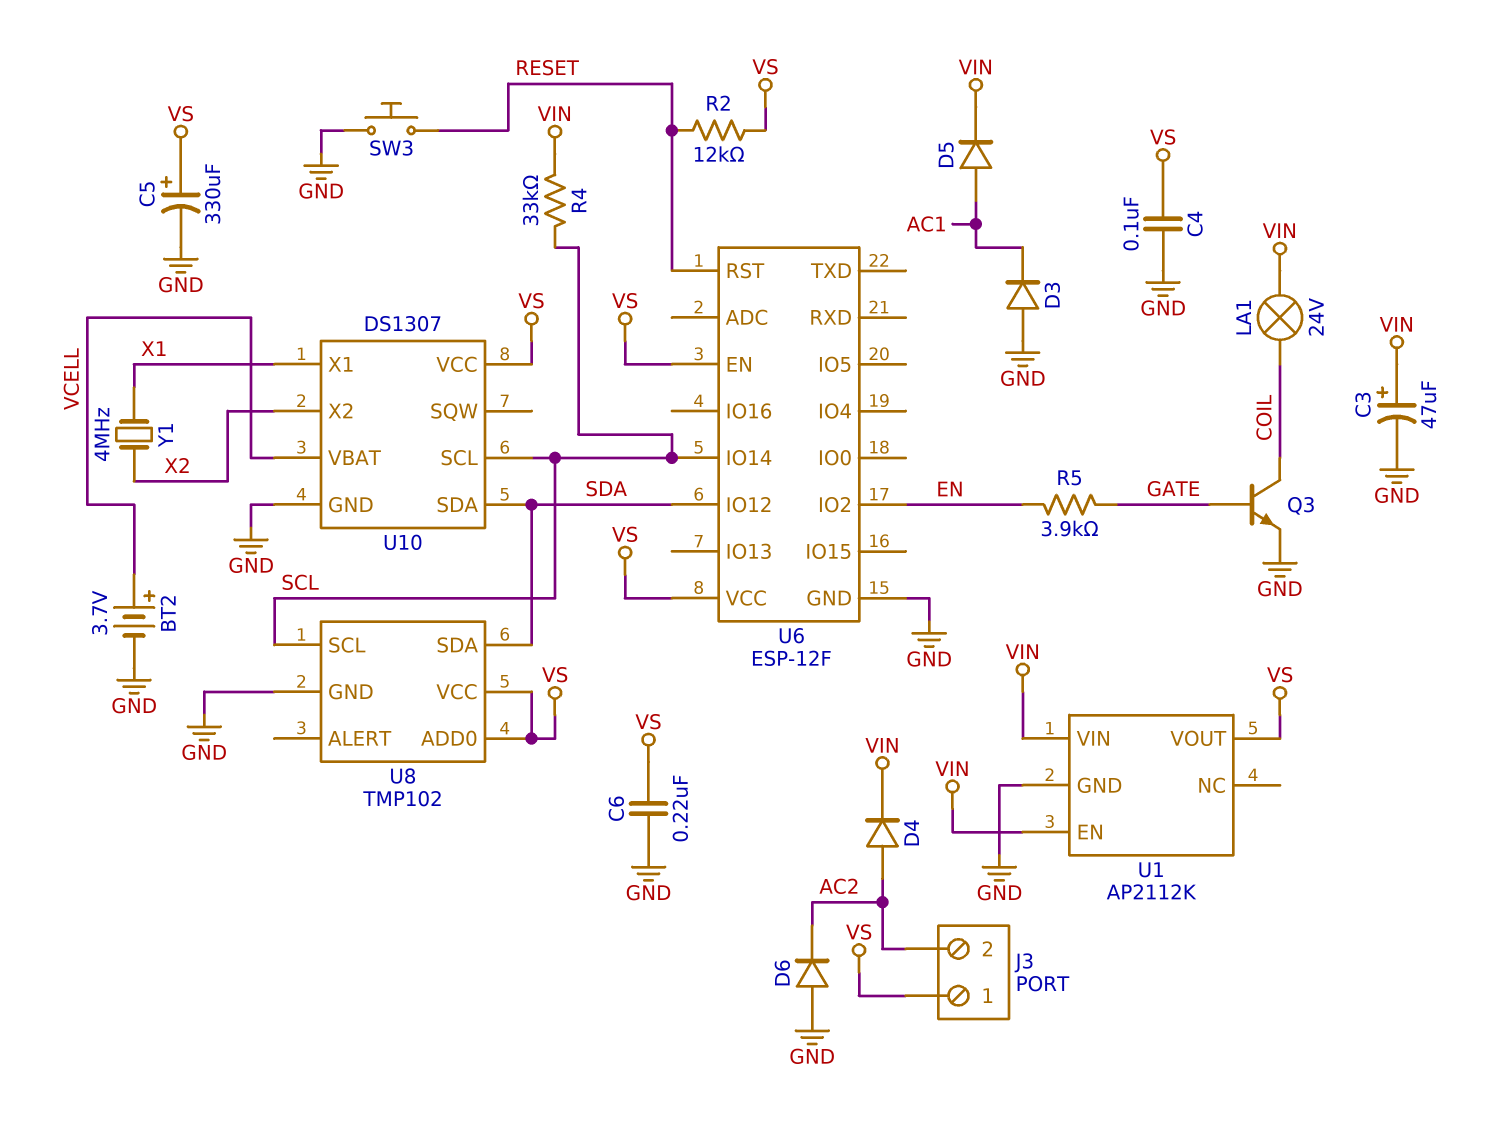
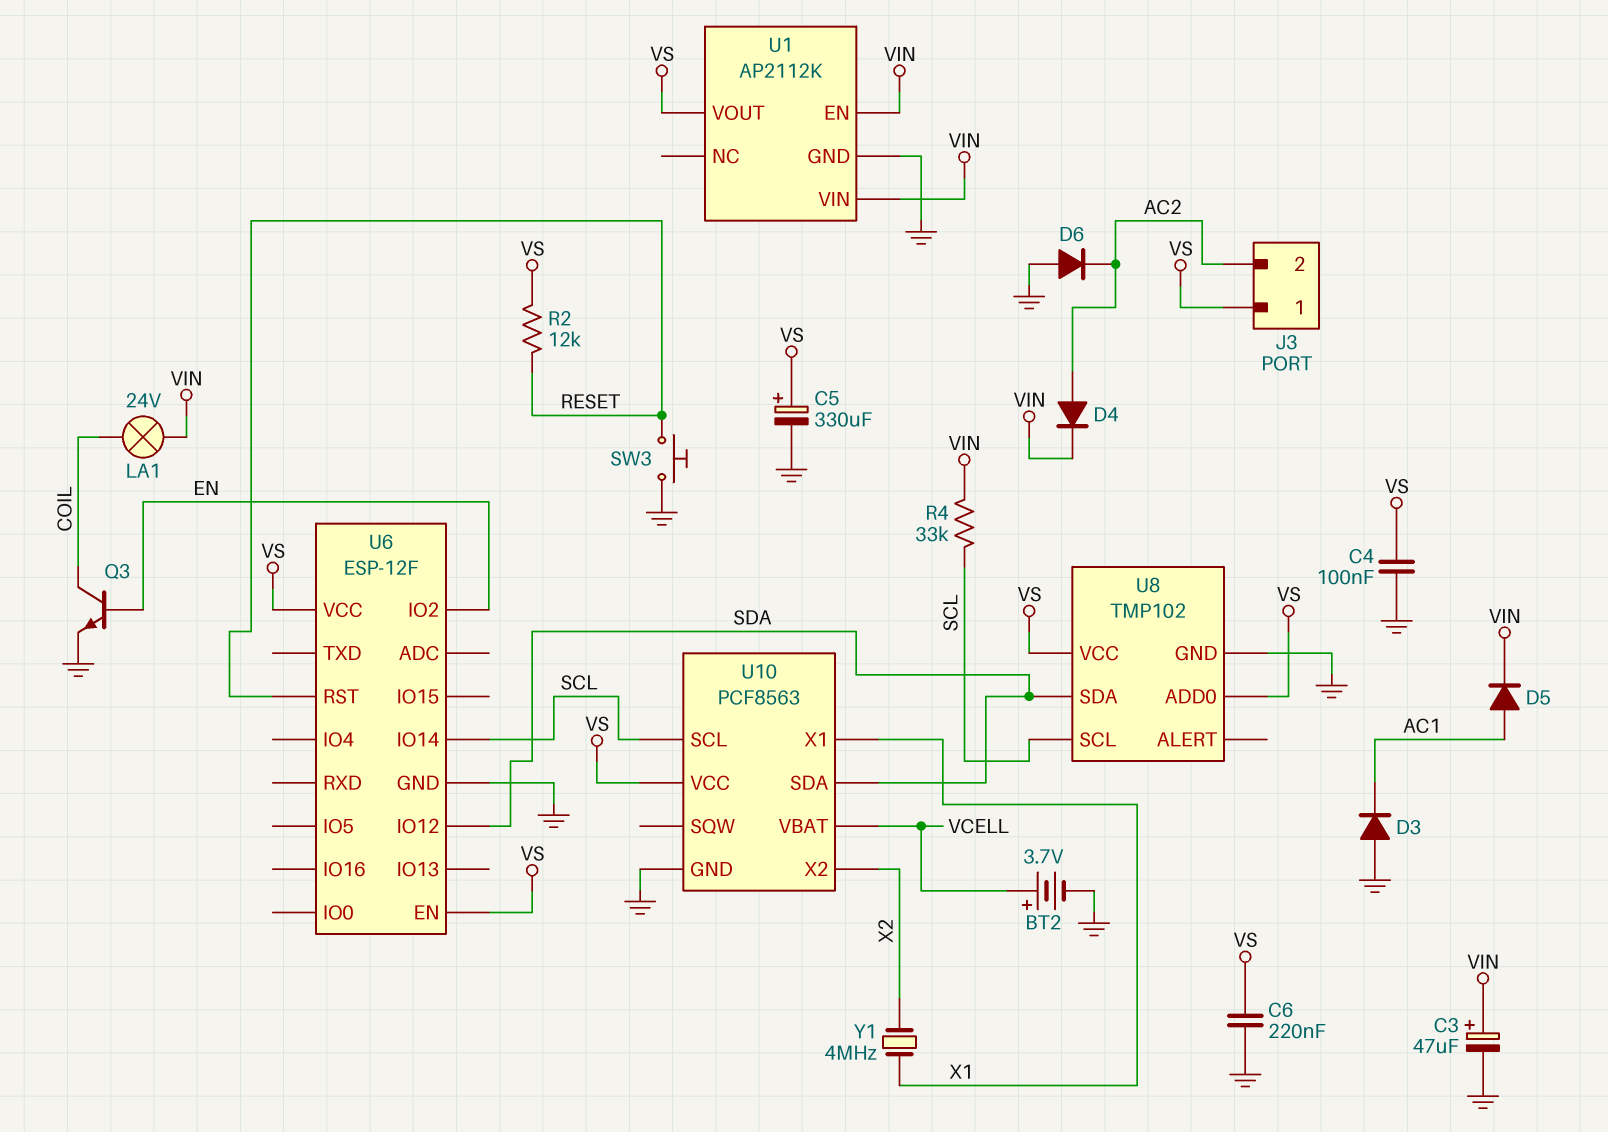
Q3: NPN (B GATE, C COIL, E GND) -> NPN (B EN, C COIL, E GND)
R5: 3.9k (EN, GATE) -> none
U10: DS1307 -> PCF8563

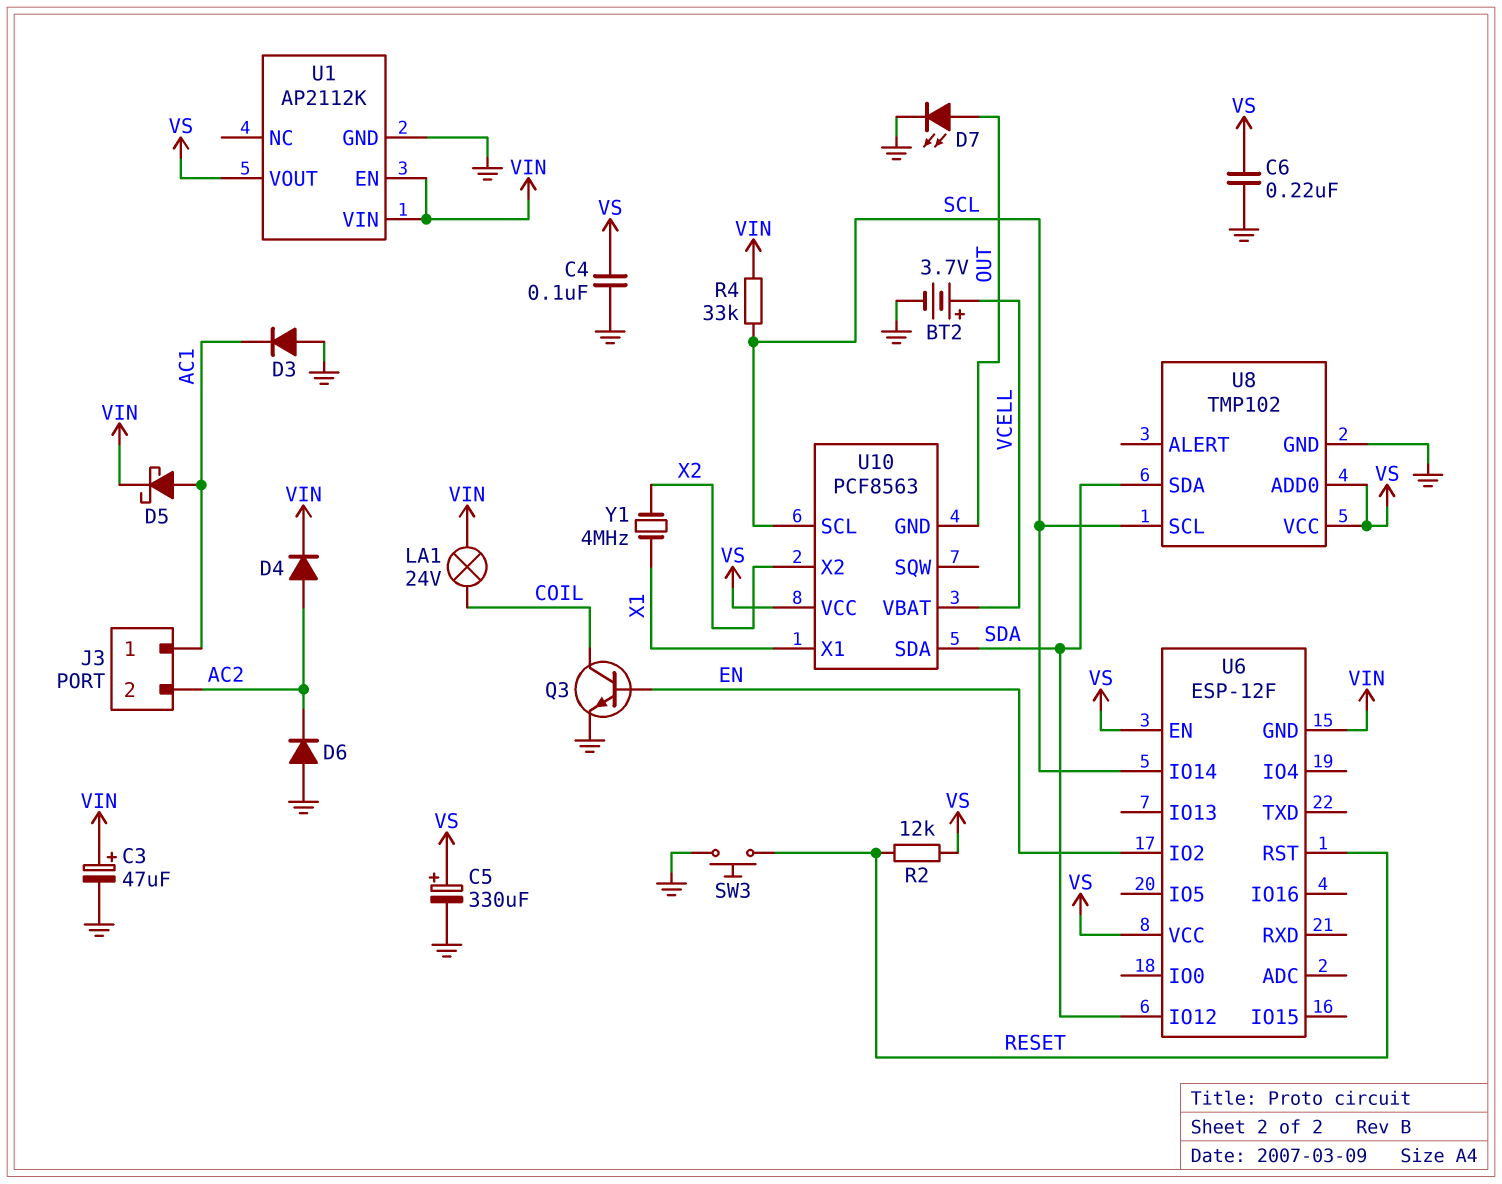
D5: diode (A AC1, K VIN) -> schottky (A AC1, K VIN)
D7: none -> LED (A OUT, K GND)
J3 pin 1: VS -> AC1
U6 pin GND: GND -> VIN
U10 pin GND: GND -> OUT

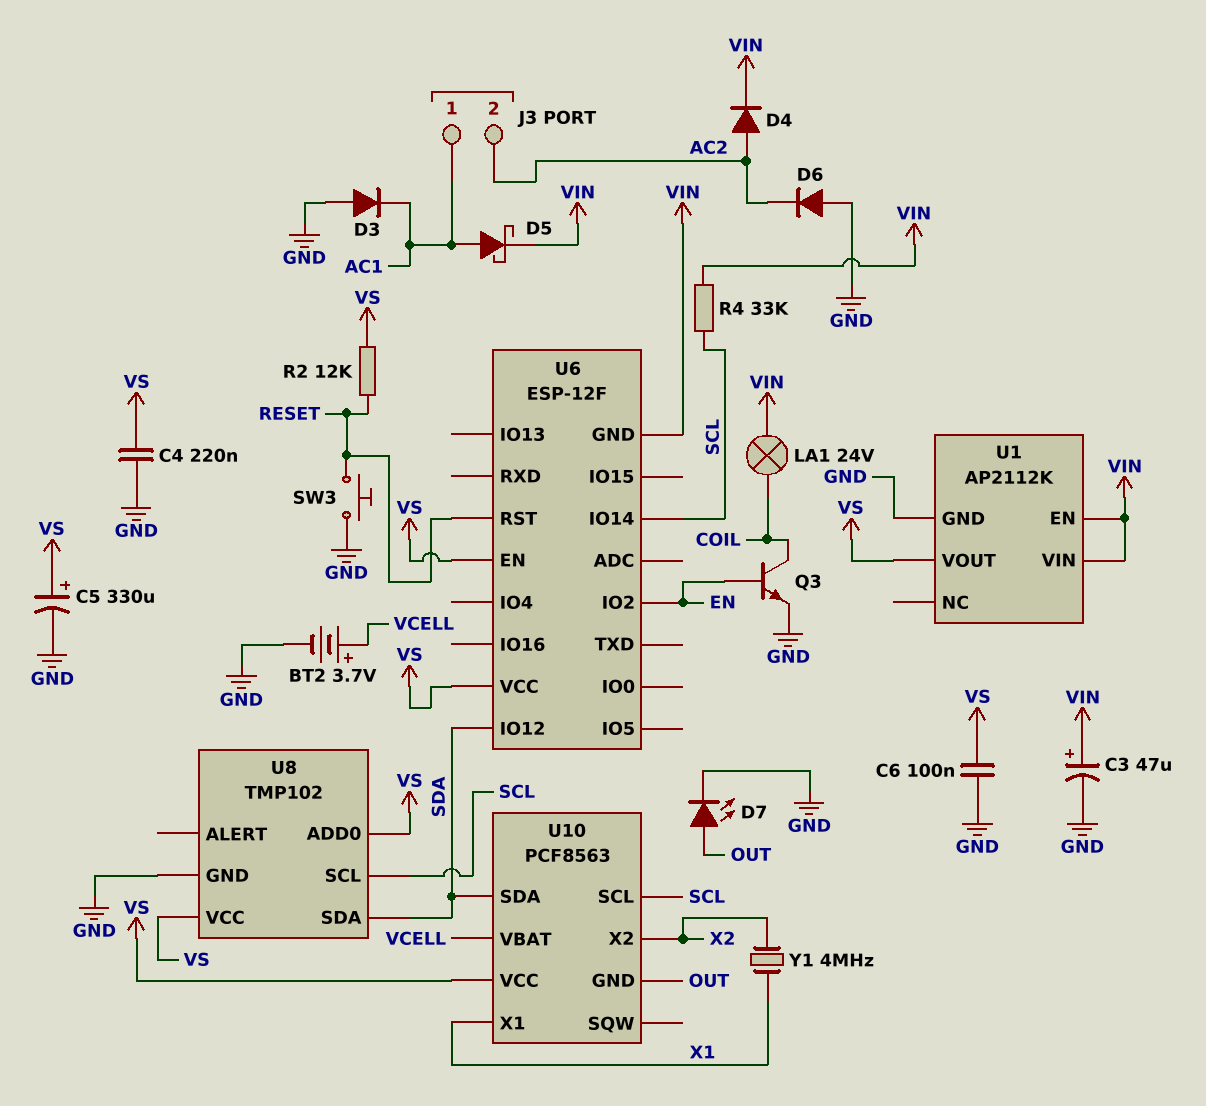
C4: 100nF (GND, VS) -> 220nF (GND, VS)
C6: 220nF (GND, VS) -> 100nF (GND, VS)

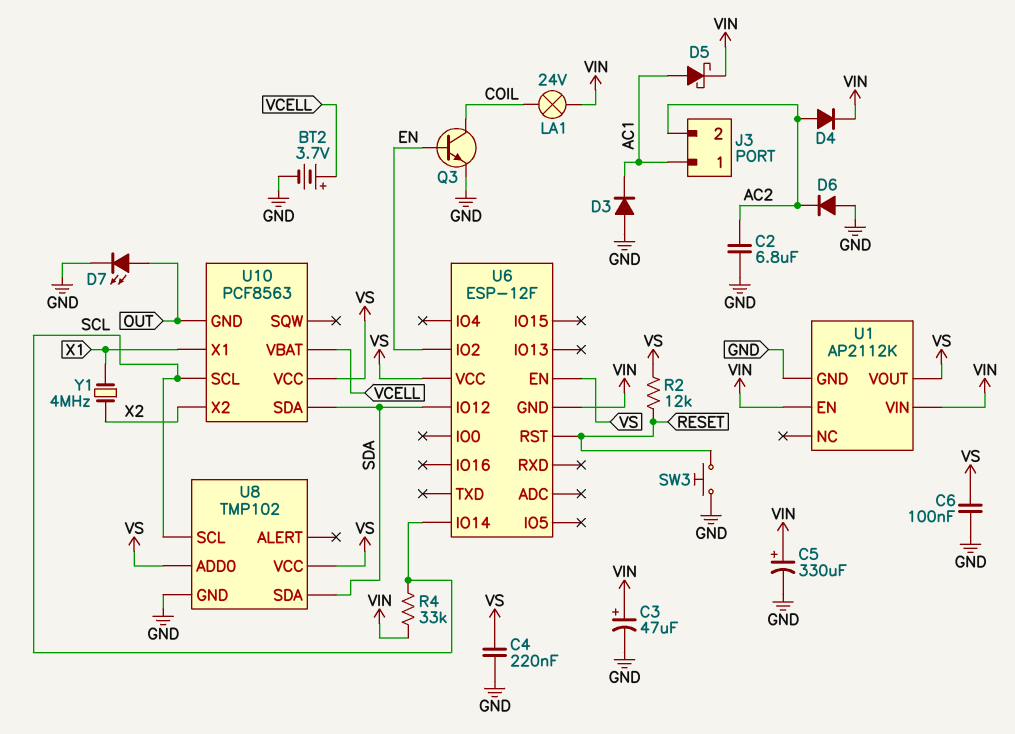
C2: none -> 6.8uF (AC2, GND)
C5: 330uF (plus VS, minus GND) -> 330uF (plus VIN, minus GND)

